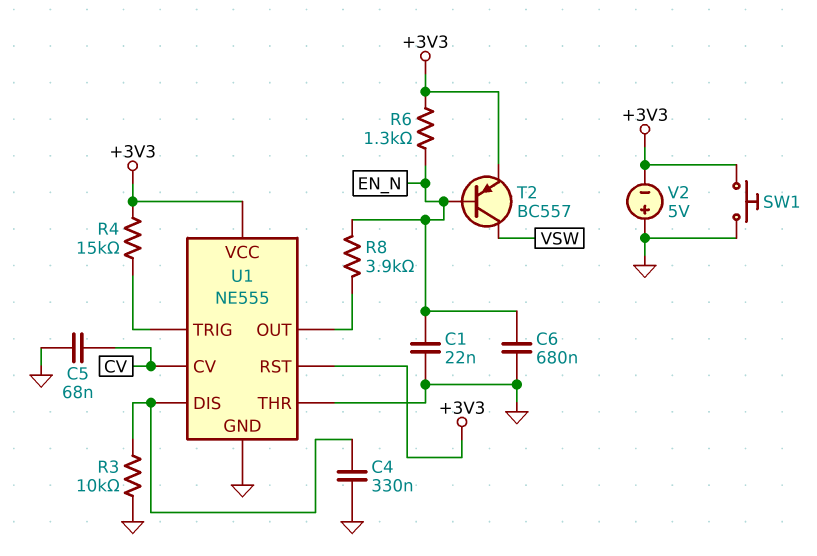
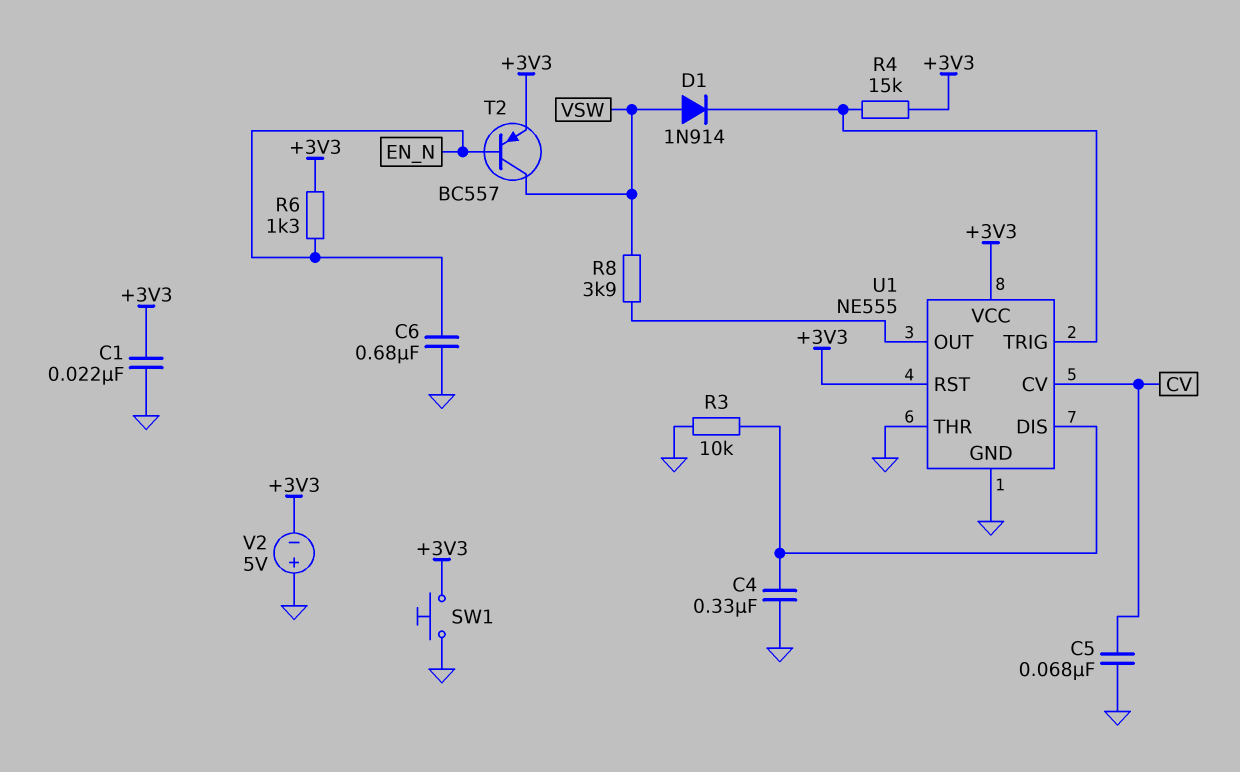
C1: 22nF (EN_N, GND) -> 22nF (+3V3, GND)
D1: none -> diode 1N914 (A VSW, K U1/TRIG)
R8: 3.9k (EN_N, U1/OUT) -> 3.9k (U1/OUT, VSW)

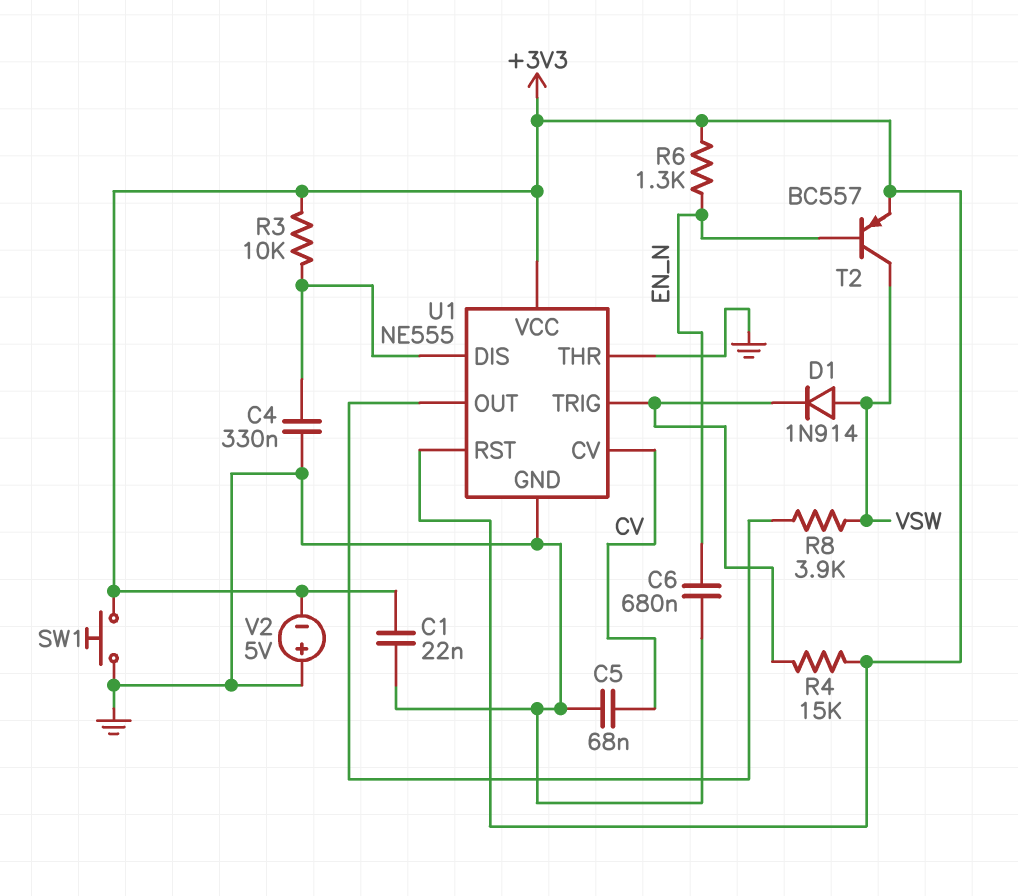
R3: 10k (GND, U1/DIS) -> 10k (+3V3, U1/DIS)

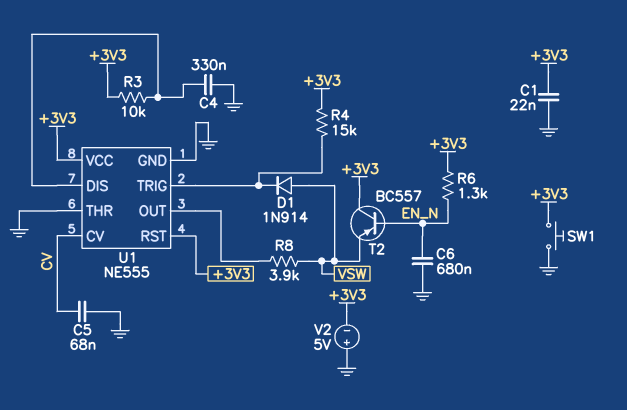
T2: PNP BC557 (B EN_N, C VSW, E +3V3) -> PNP BC557 (B EN_N, C +3V3, E VSW)

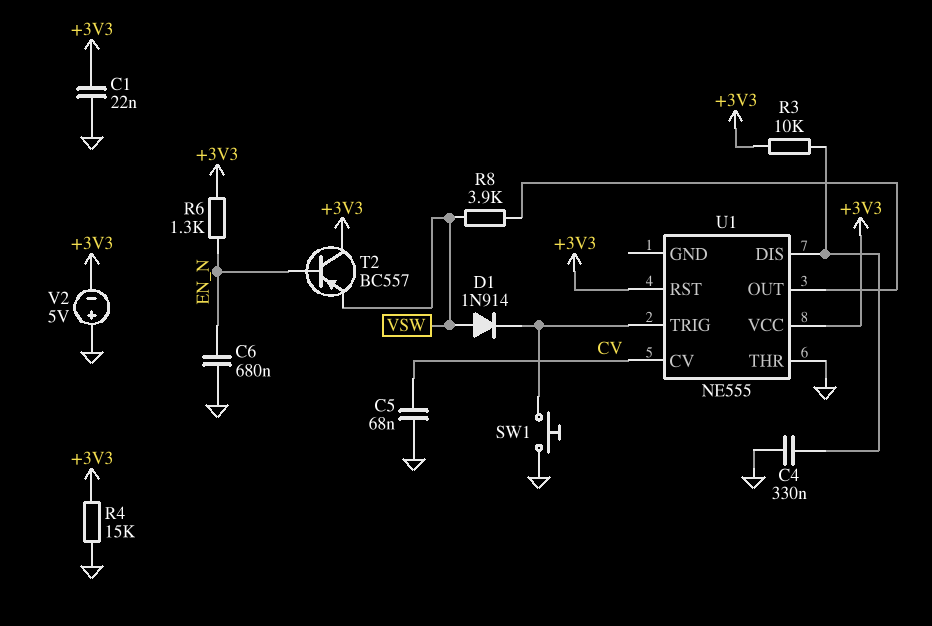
R4: 15k (+3V3, U1/TRIG) -> 15k (+3V3, GND)
SW1: button (+3V3, GND) -> button (GND, U1/TRIG)
U1 pin GND: GND -> none

